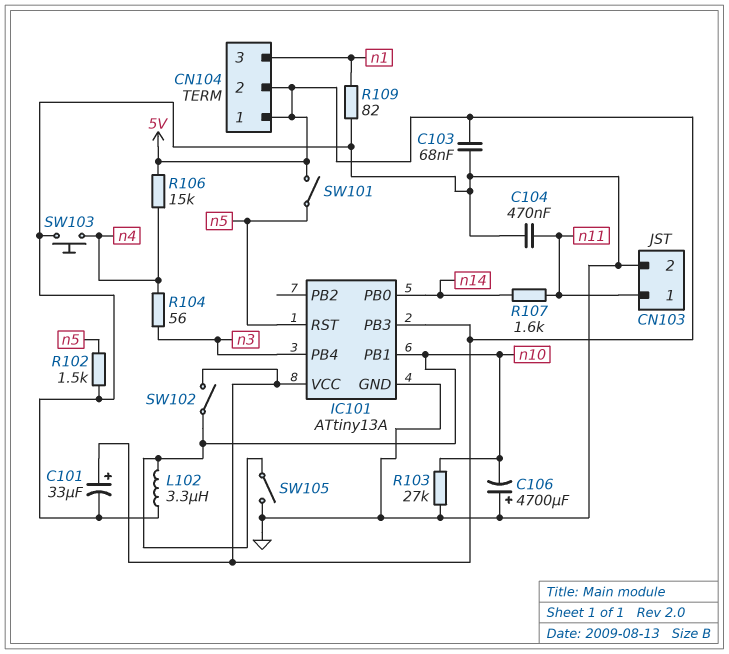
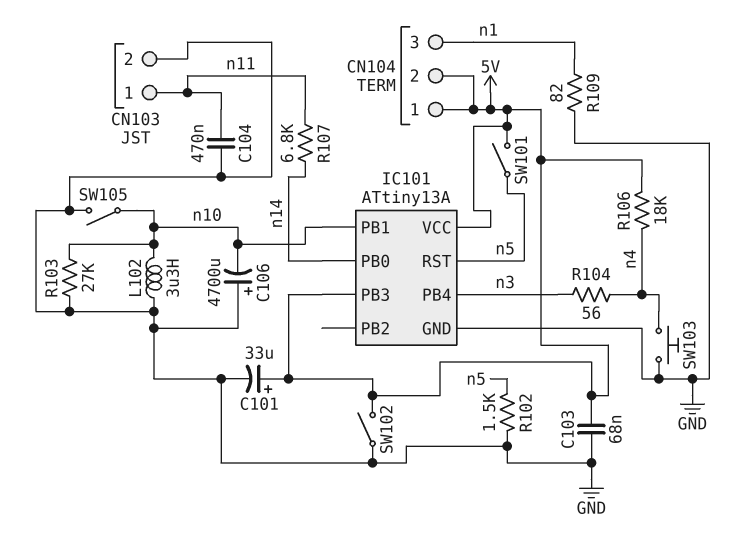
R106: 15k (5V, n4) -> 18k (5V, n4)
R107: 1.6k (n11, n14) -> 6.8k (n11, n14)
SW102: switch (5V, n10) -> switch (5V, GND)

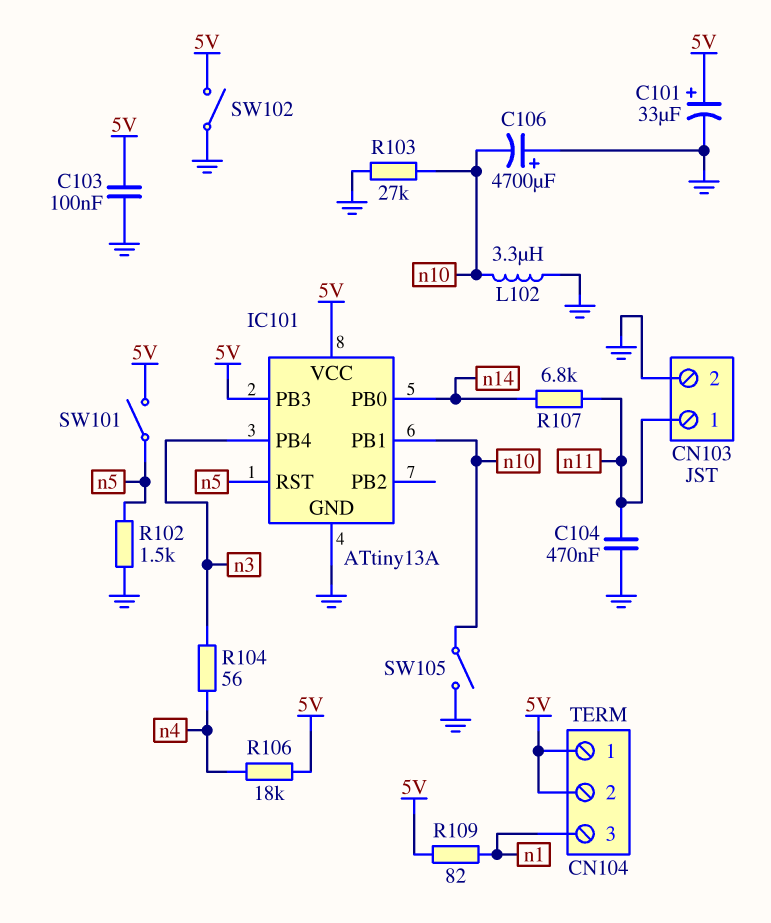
C103: 68nF (5V, GND) -> 100nF (5V, GND)
R109: 82 (GND, n1) -> 82 (5V, n1)
SW103: button (GND, n4) -> none

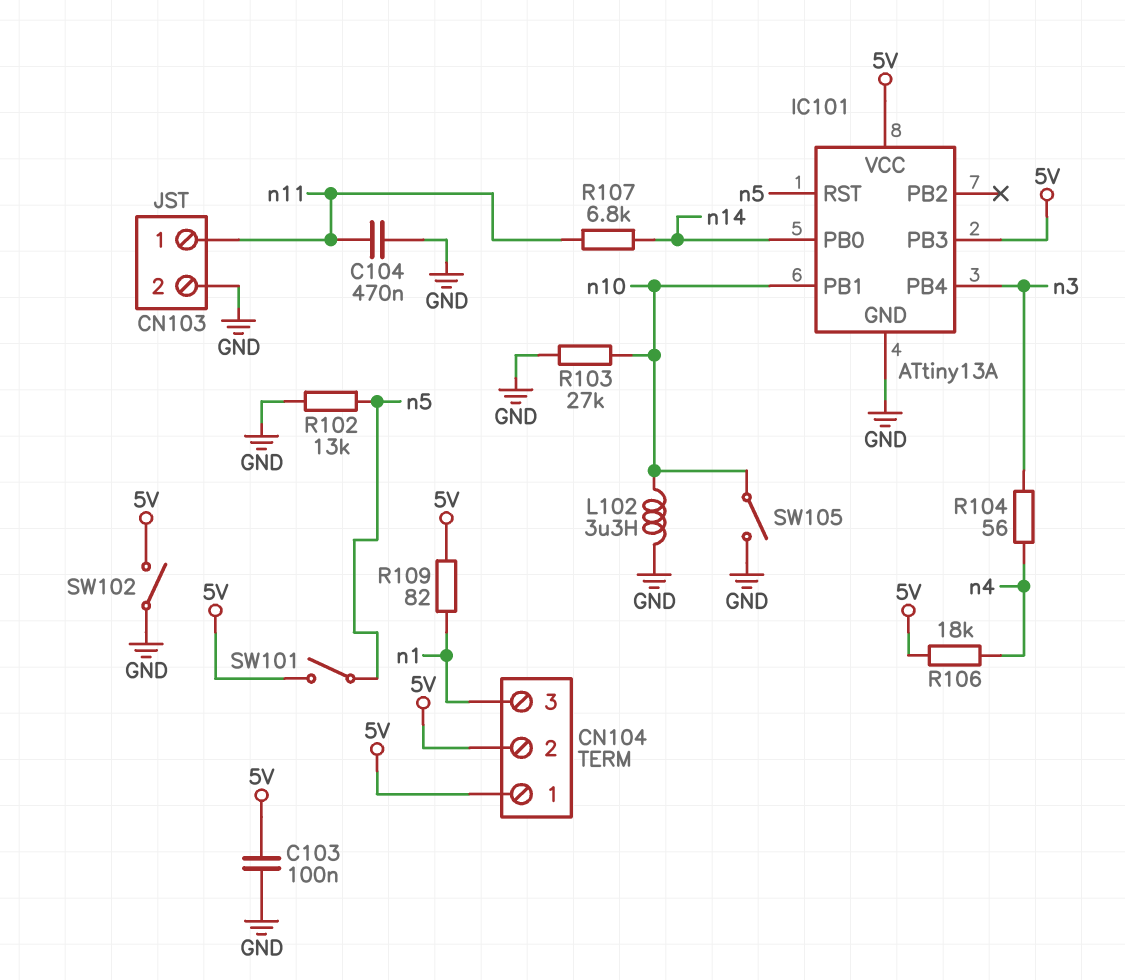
C101: 33uF (plus 5V, minus GND) -> none
C106: 4700uF (plus GND, minus n10) -> none
R102: 1.5k (GND, n5) -> 13k (GND, n5)

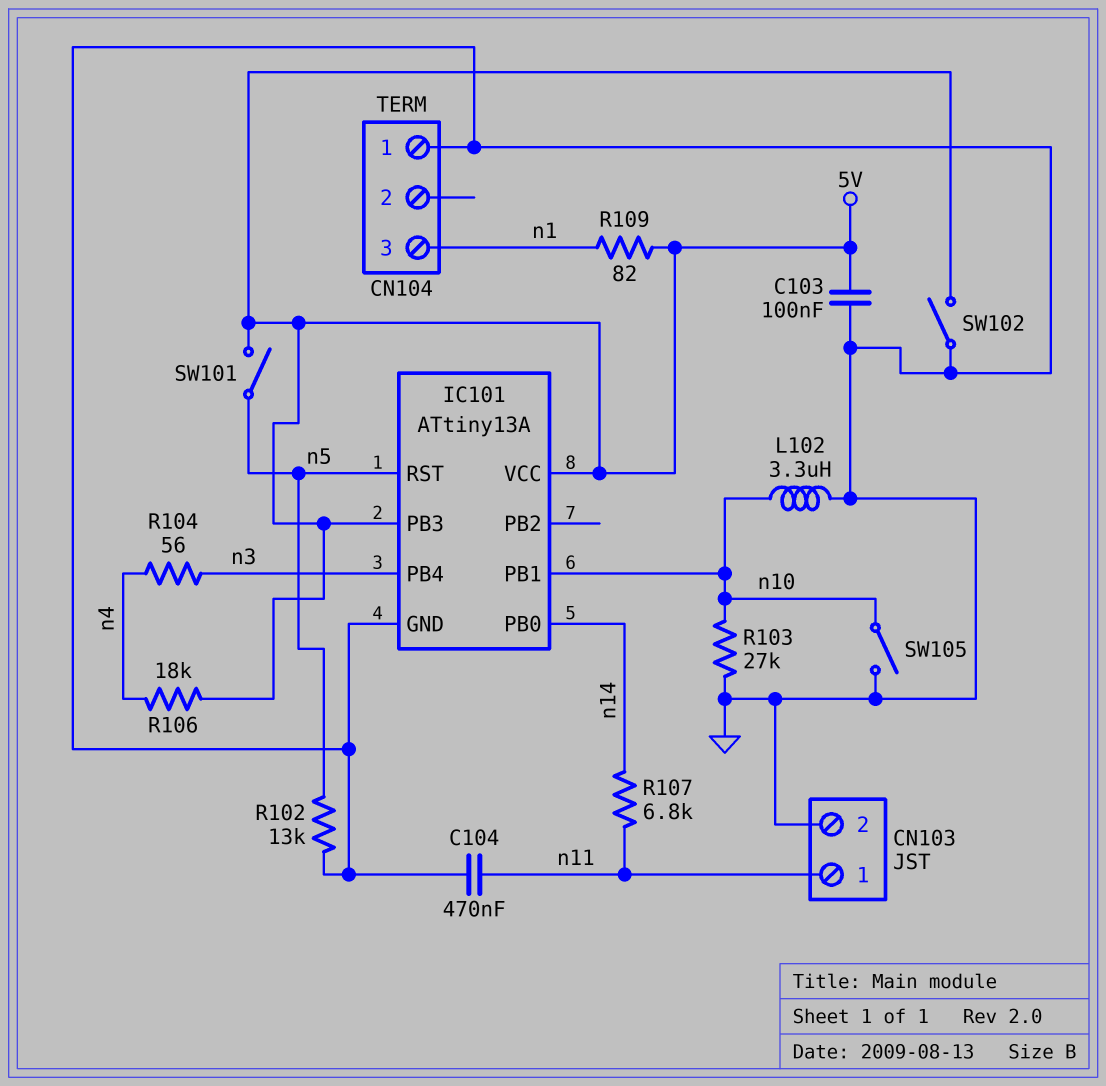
CN104 pin 1: 5V -> GND
CN104 pin 2: 5V -> none

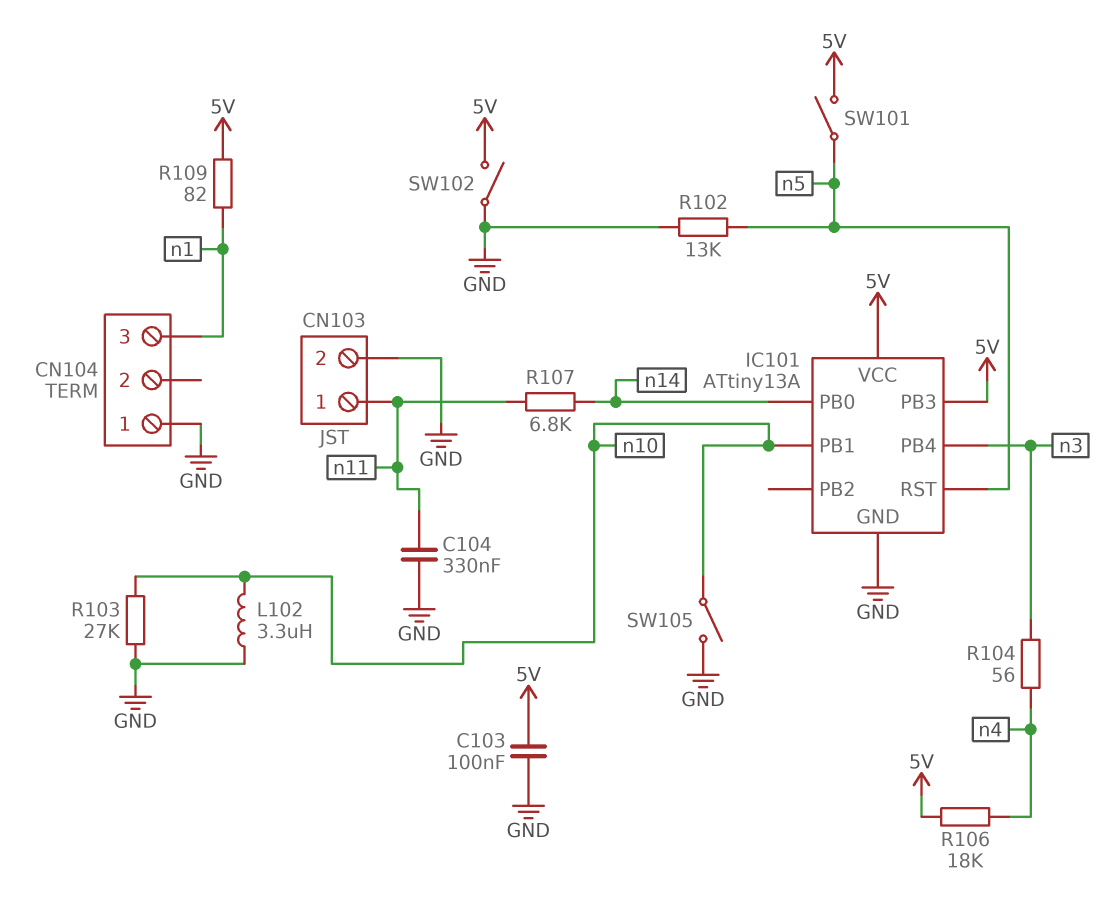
C104: 470nF (GND, n11) -> 330nF (GND, n11)

